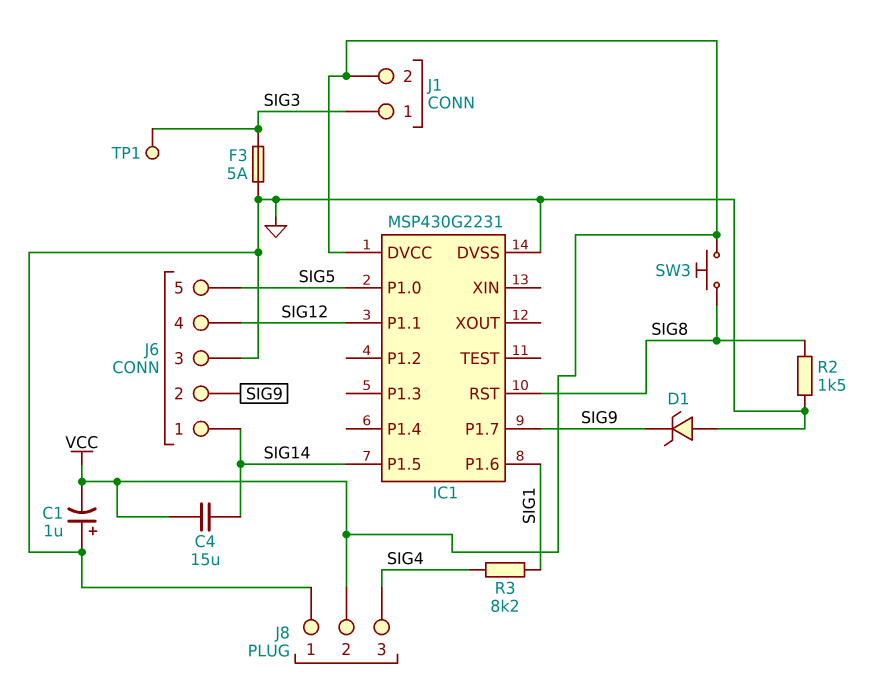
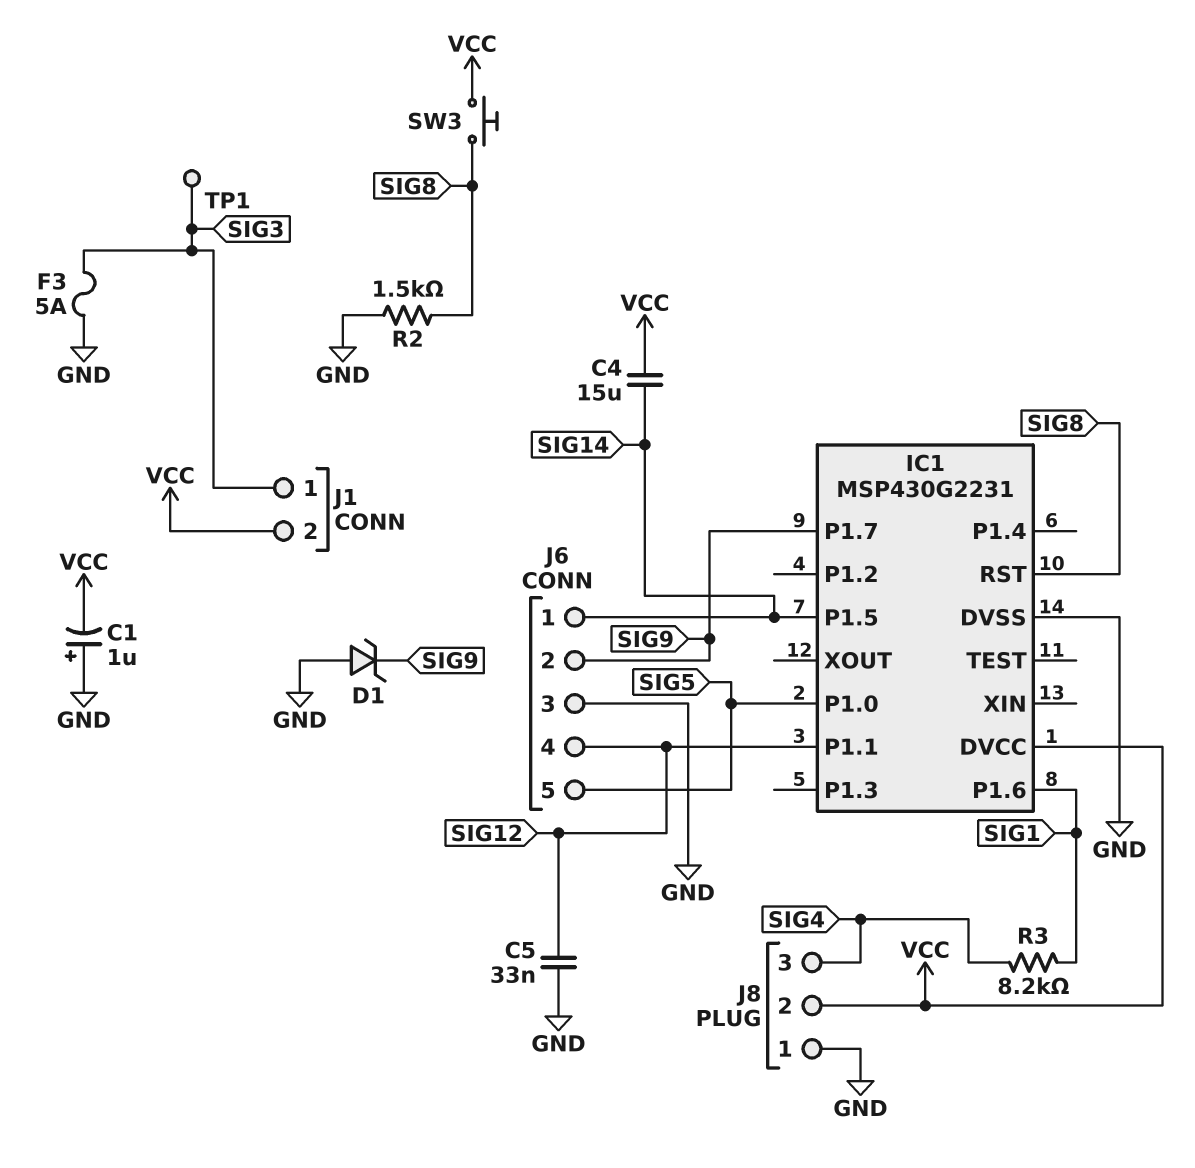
C5: none -> 33nF (GND, SIG12)

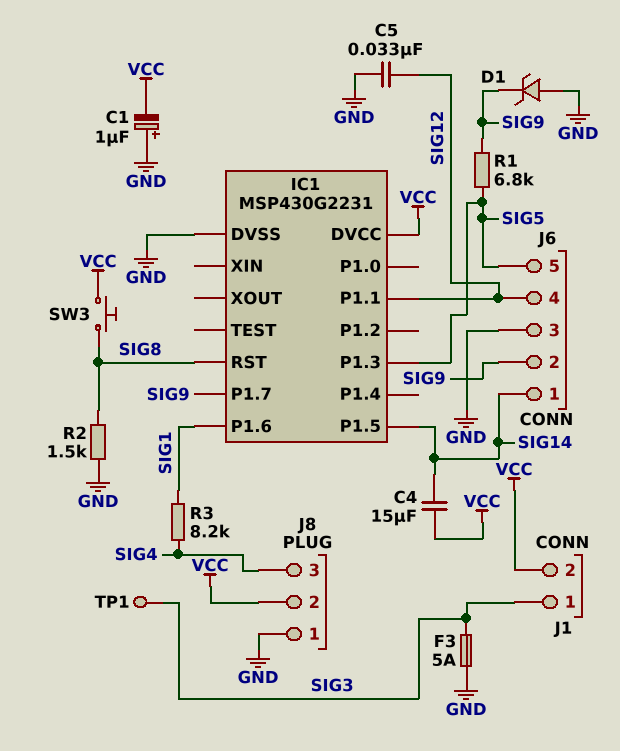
IC1 pin P1.0: SIG5 -> none
IC1 pin P1.3: none -> SIG5
R1: none -> 6.8k (SIG5, SIG9)

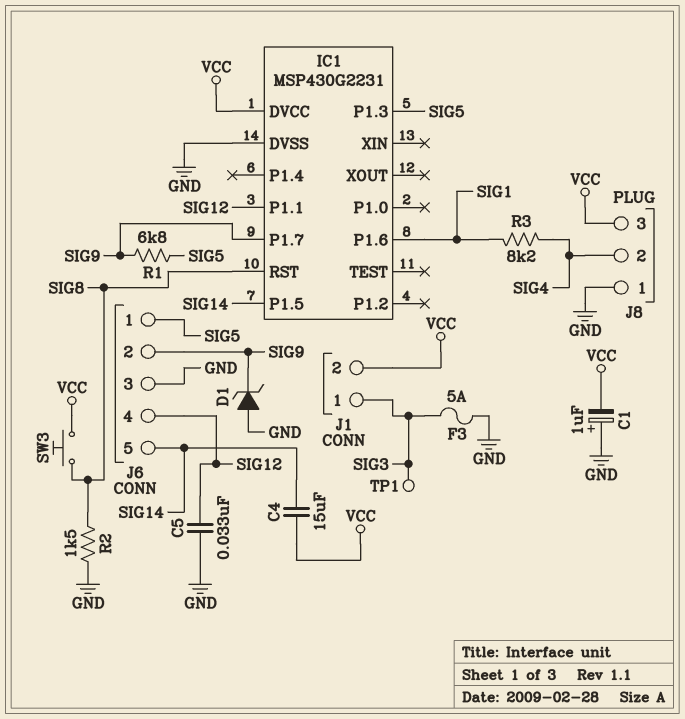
J6 pin 1: SIG14 -> SIG5
J6 pin 5: SIG5 -> SIG14
J8 pin 2: VCC -> SIG4
J8 pin 3: SIG4 -> VCC

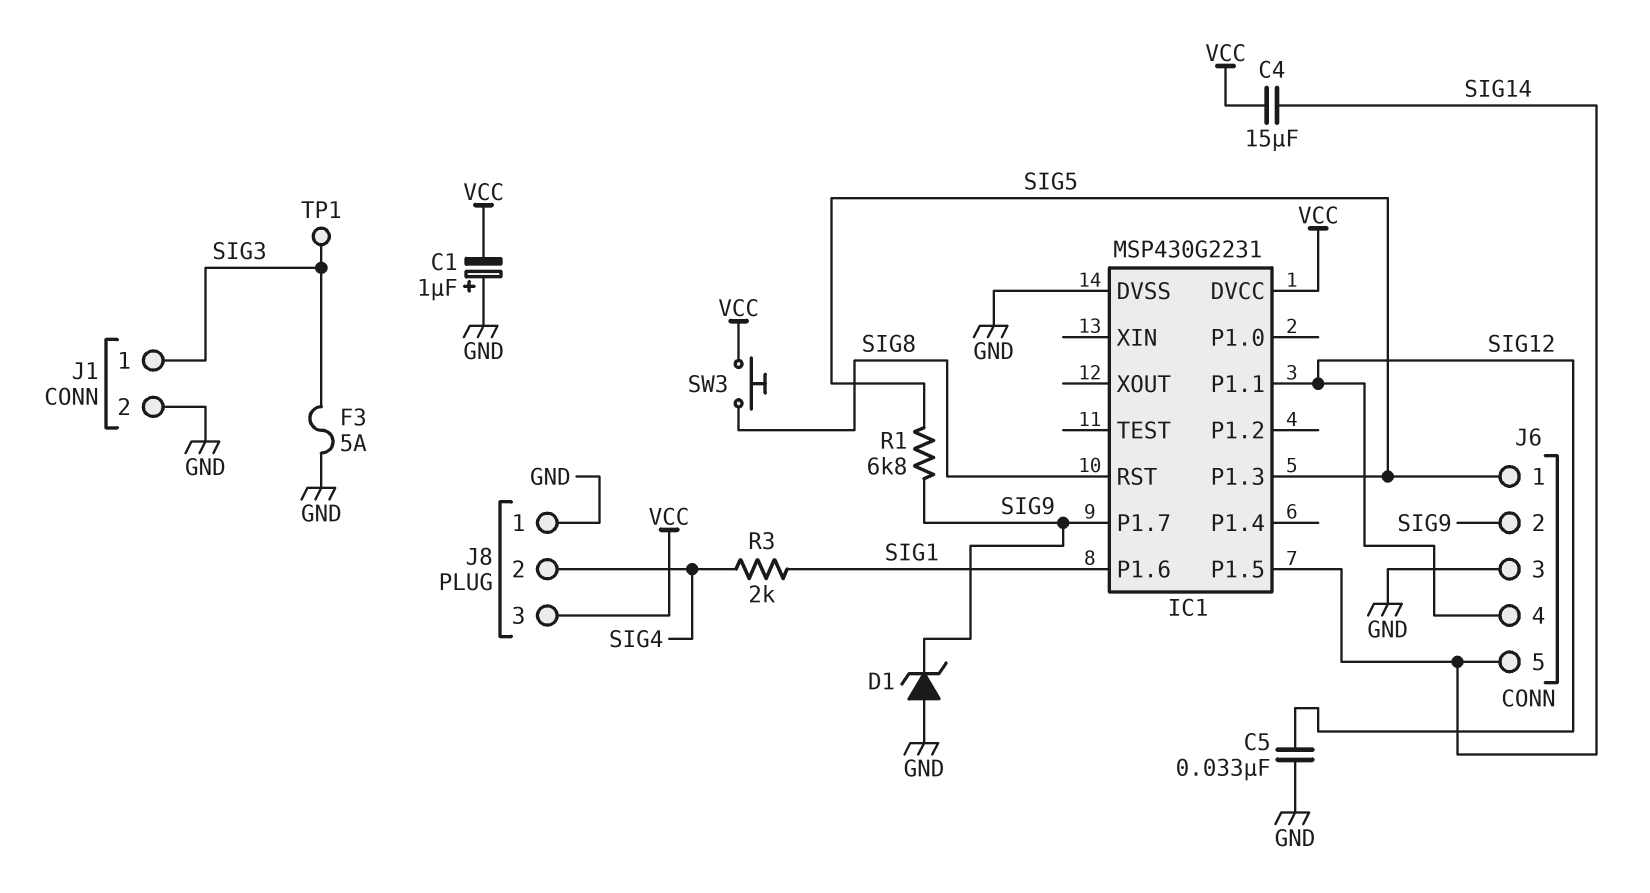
J1 pin 2: VCC -> GND
R2: 1.5k (GND, SIG8) -> none
R3: 8.2k (SIG1, SIG4) -> 2k (SIG1, SIG4)

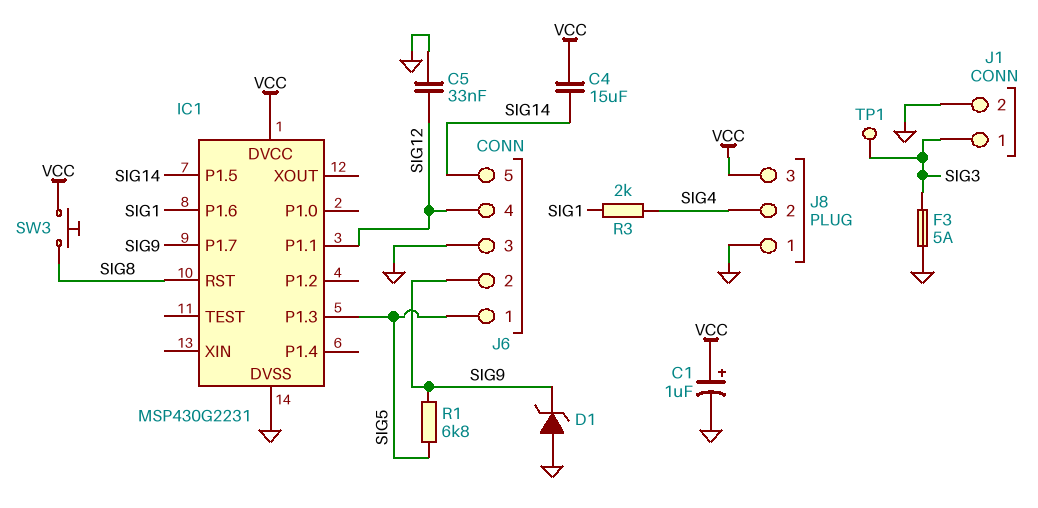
C1: 1uF (plus GND, minus VCC) -> 1uF (plus VCC, minus GND)

